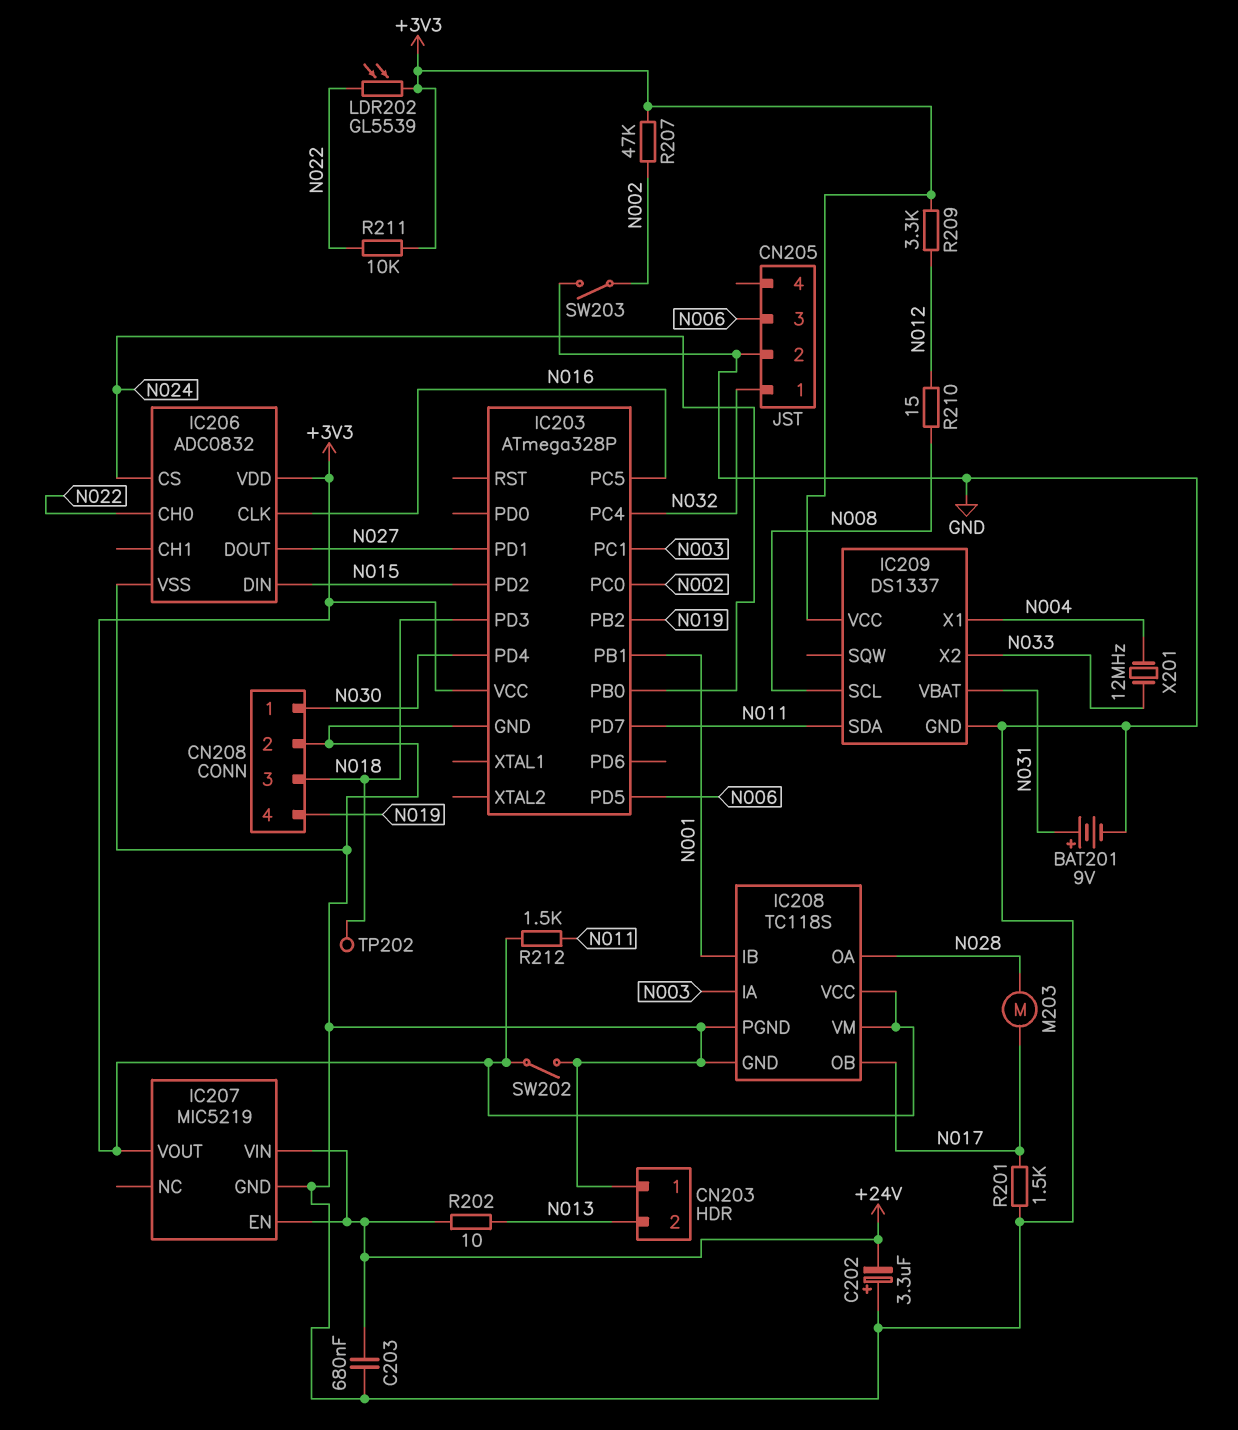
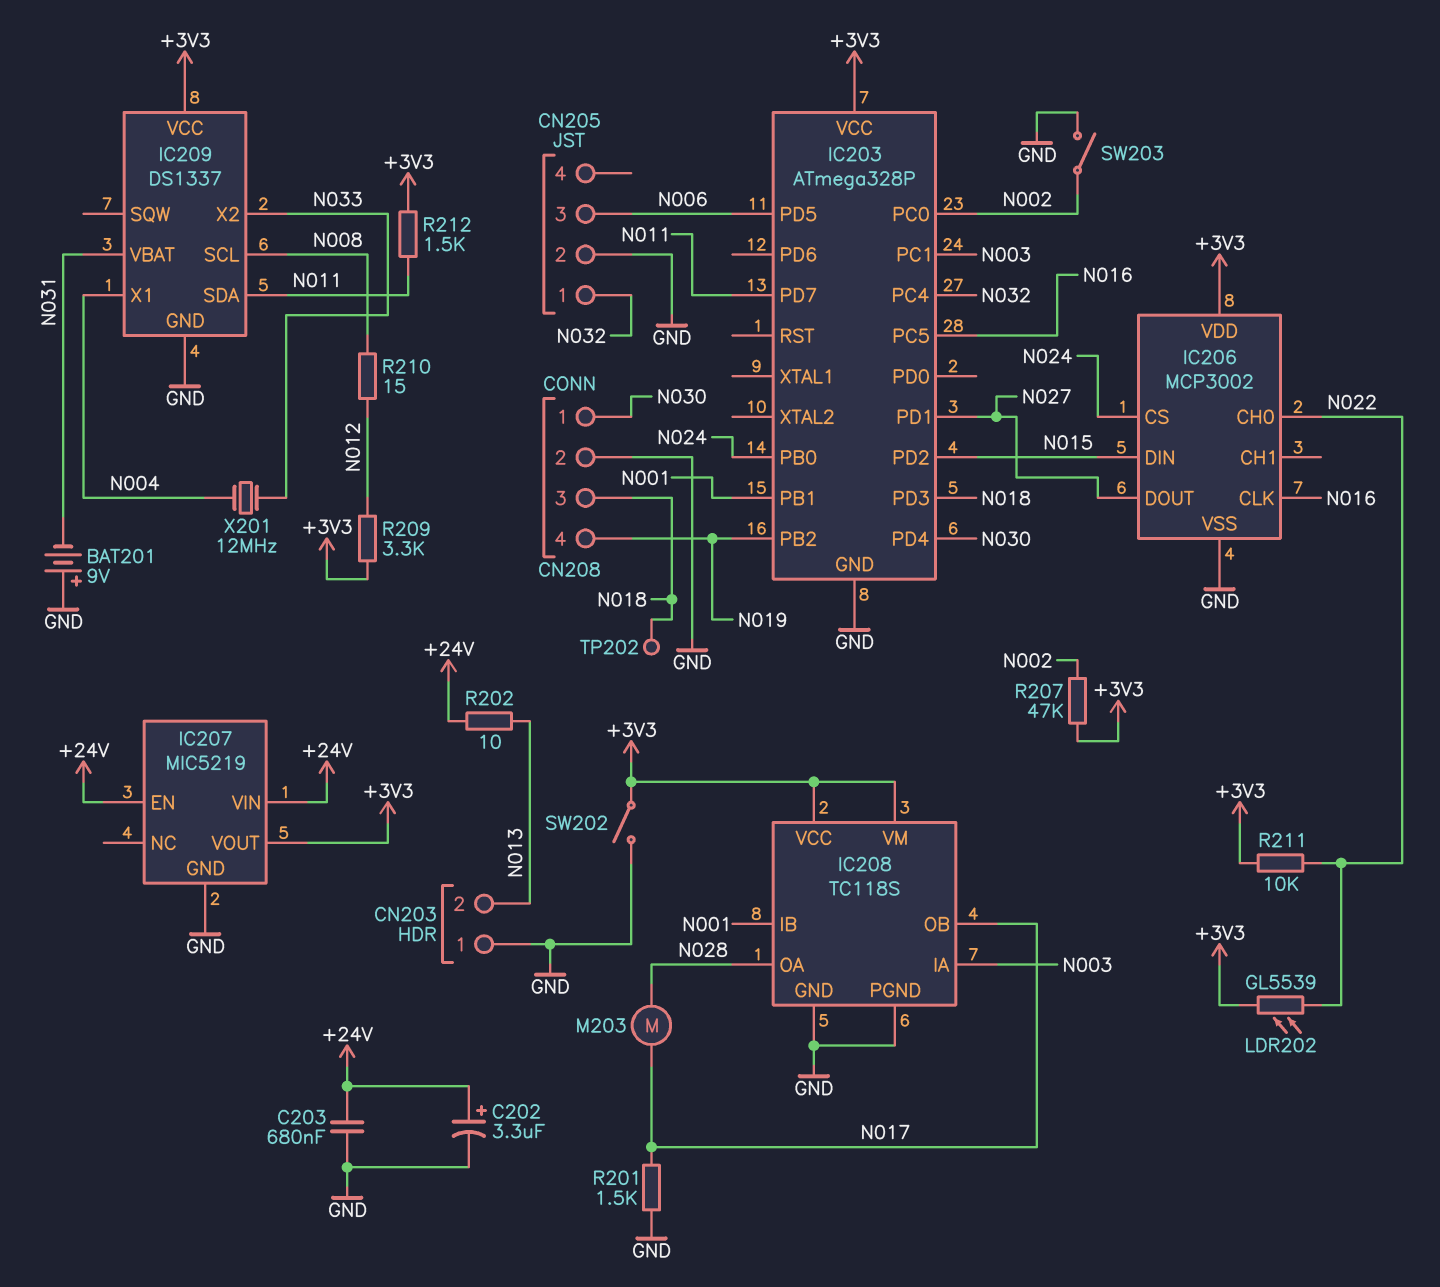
BAT201: 9V (plus N031, minus GND) -> 9V (plus GND, minus N031)
C202: 3.3uF (plus GND, minus +24V) -> 3.3uF (plus +24V, minus GND)
IC206: ADC0832 -> MCP3002

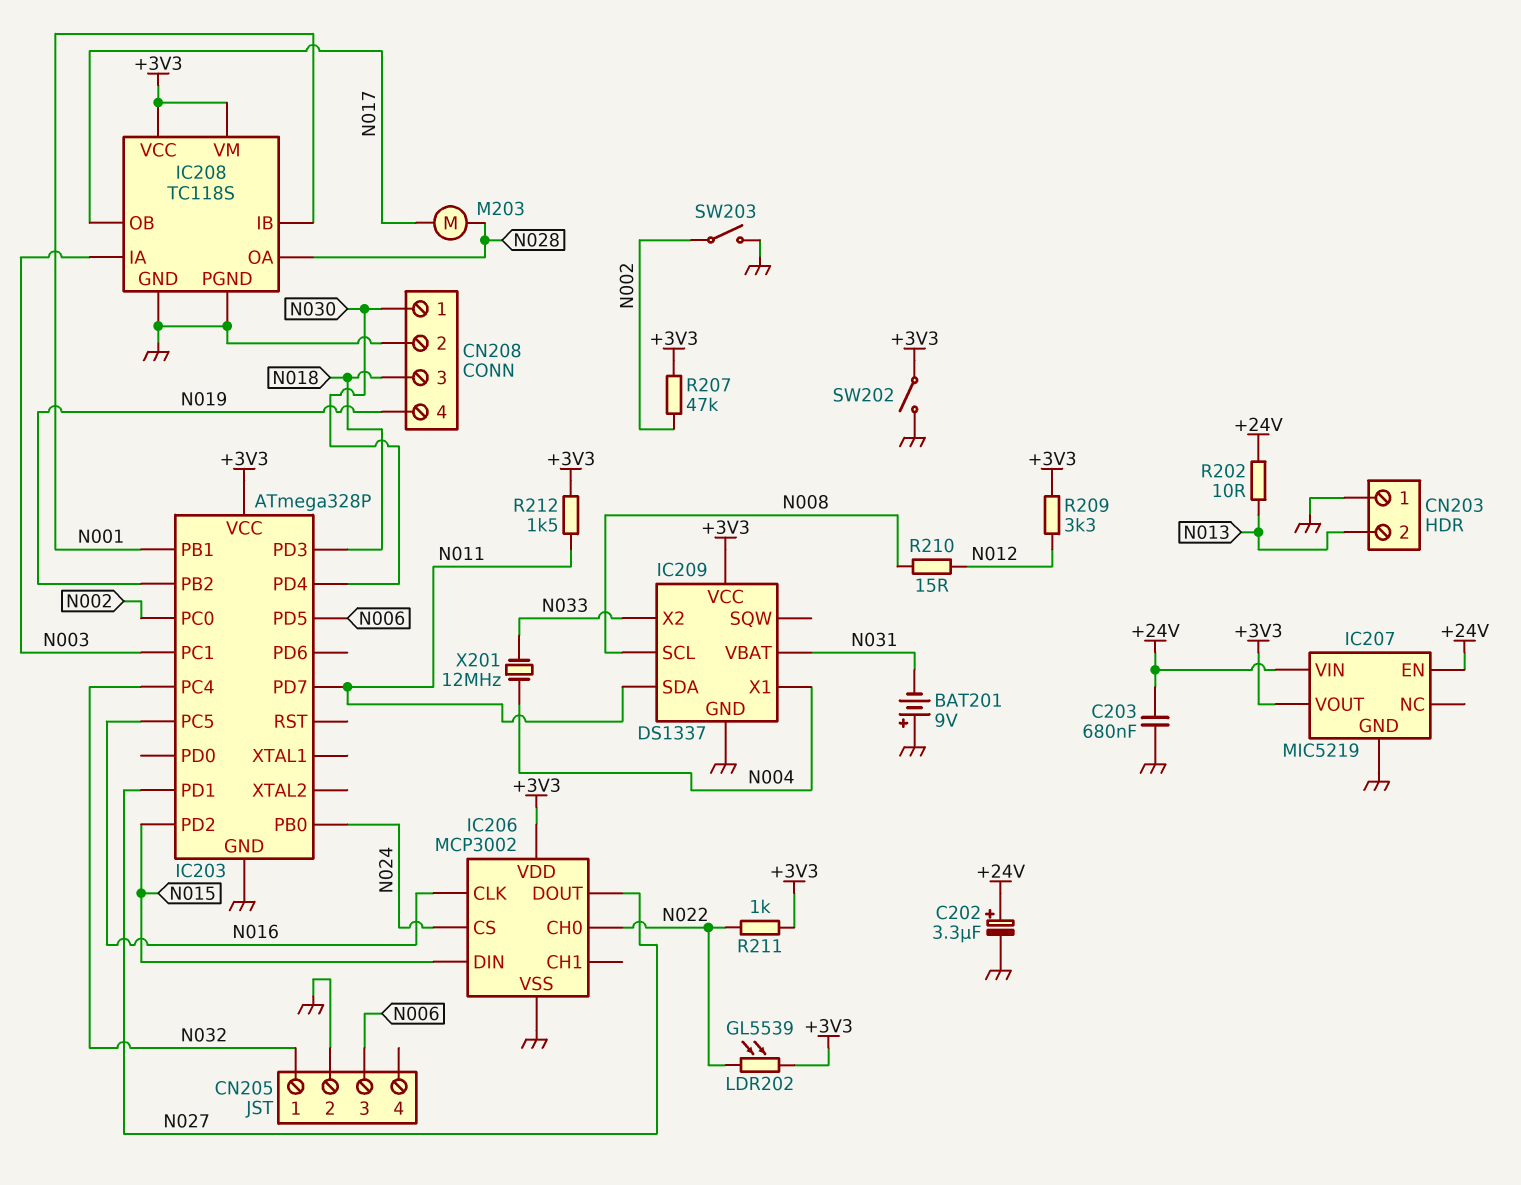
R201: 1.5k (GND, N017) -> none
R211: 10k (+3V3, N022) -> 1k (+3V3, N022)
TP202: test point (N018) -> none

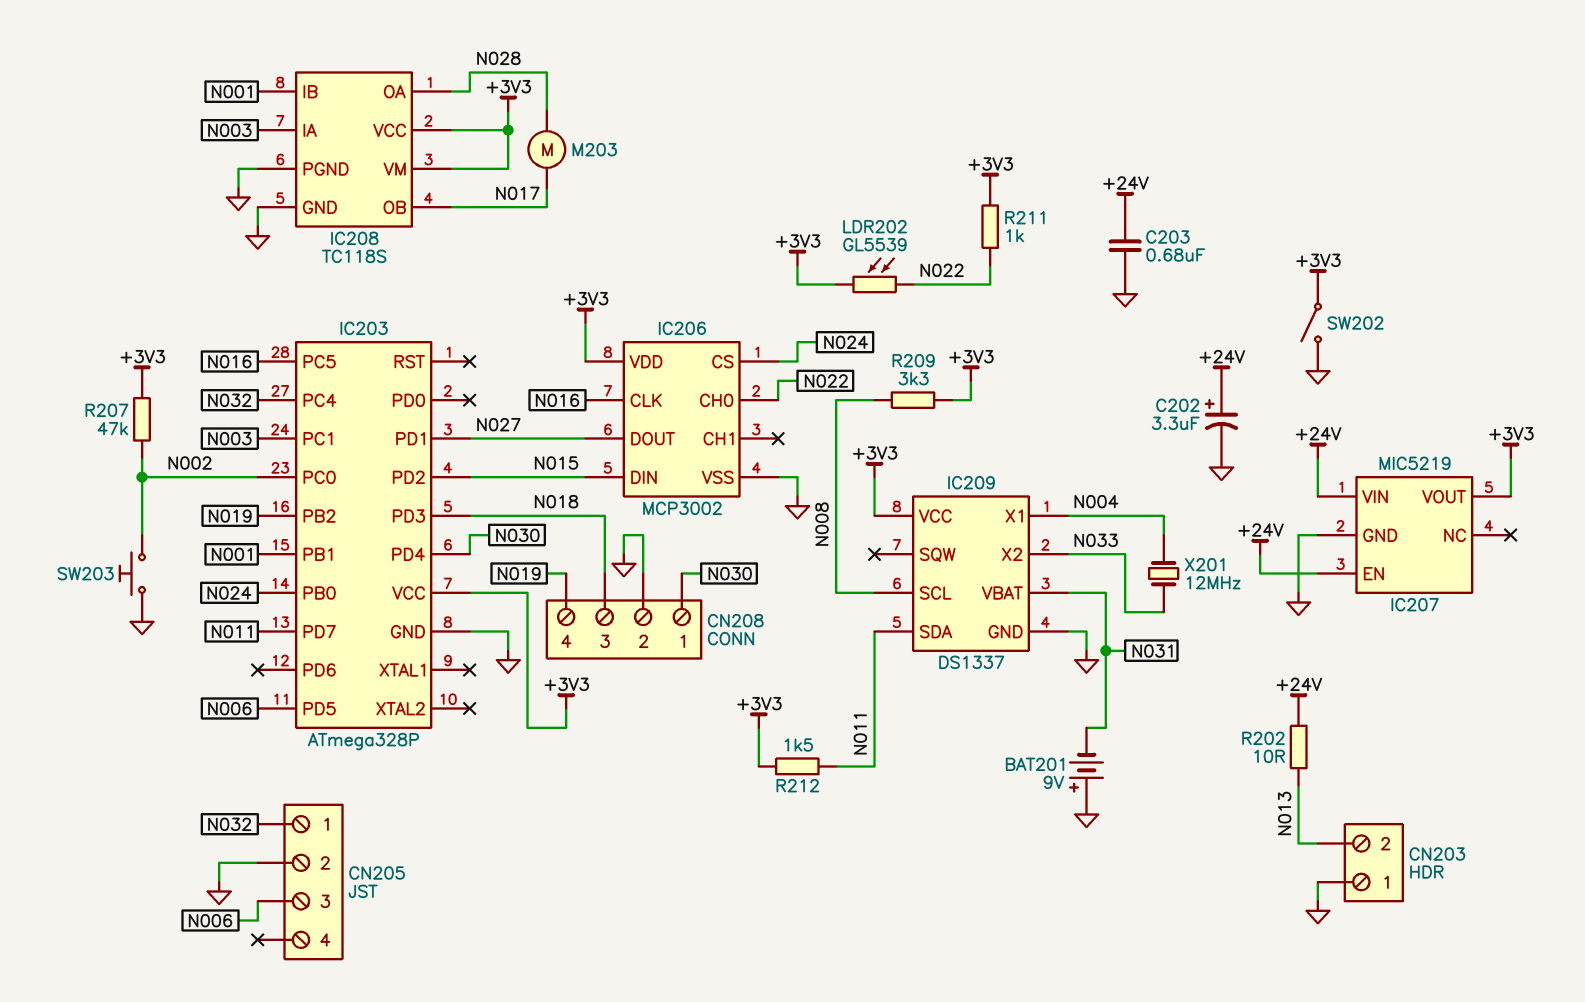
R209: 3.3k (+3V3, N012) -> 3.3k (+3V3, N008)
R210: 15 (N008, N012) -> none
SW203: switch (GND, N002) -> button (GND, N002)

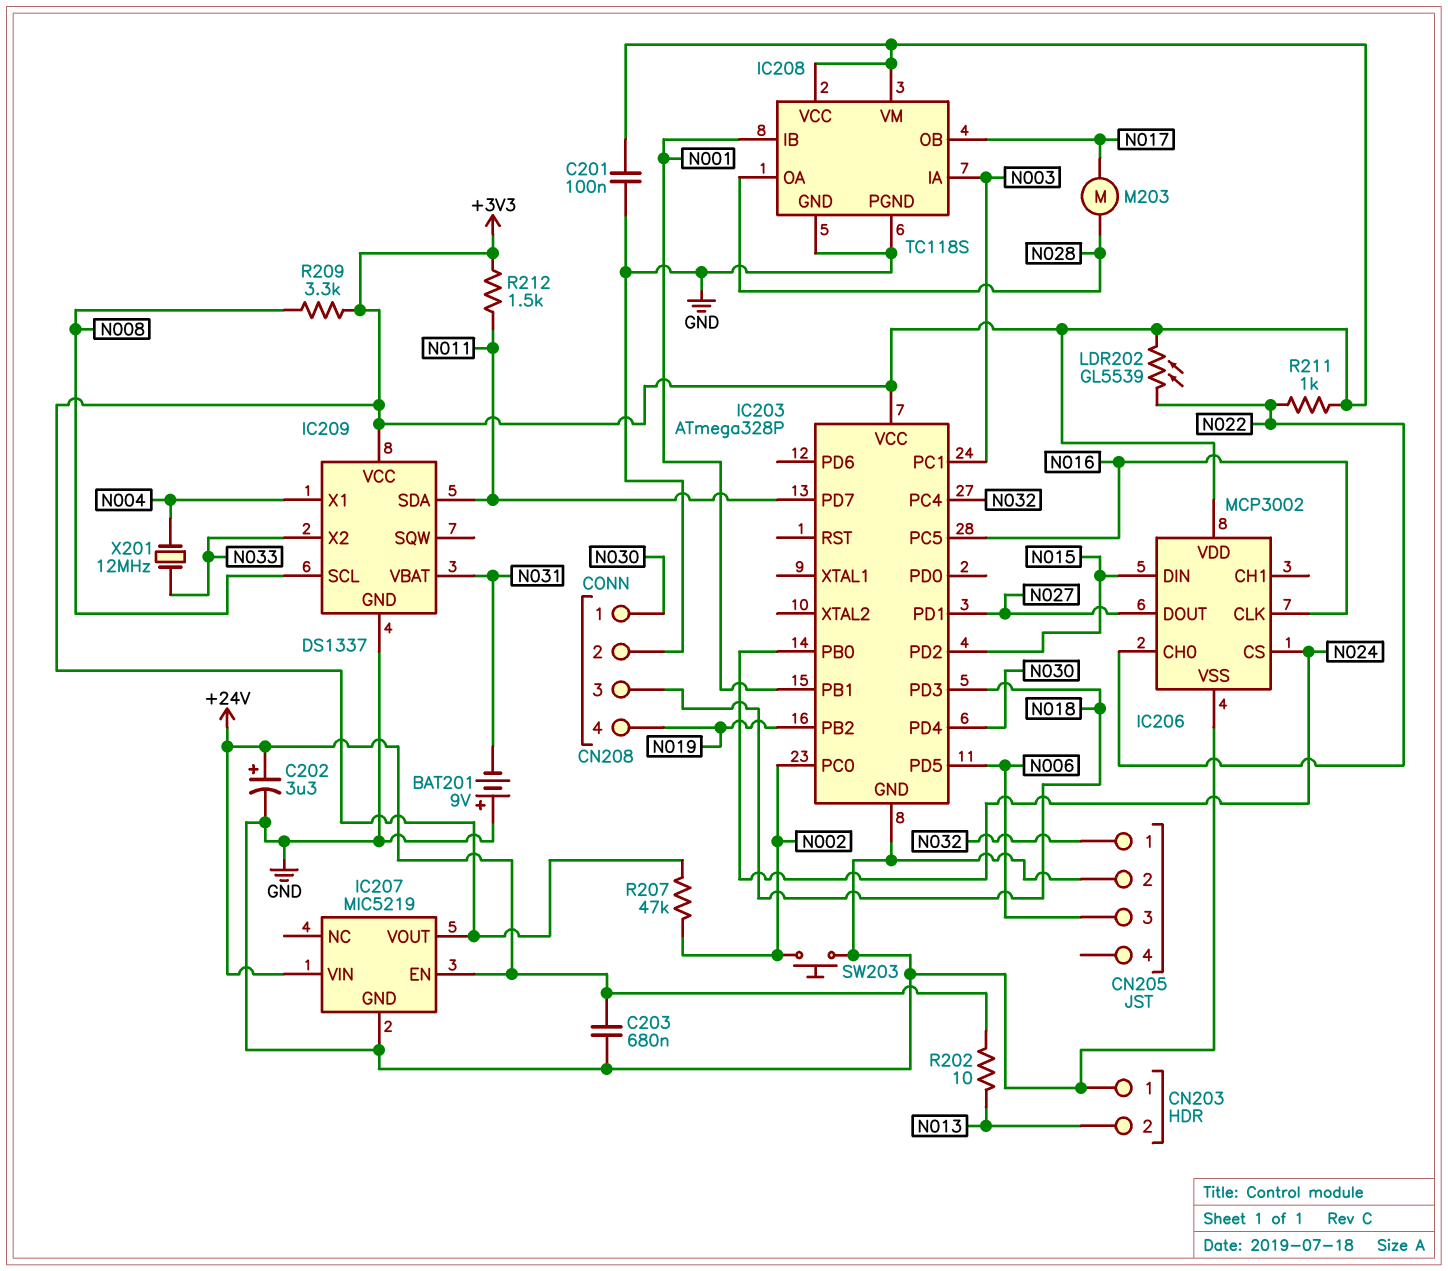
C201: none -> 100nF (+3V3, GND)
SW202: switch (+3V3, GND) -> none

